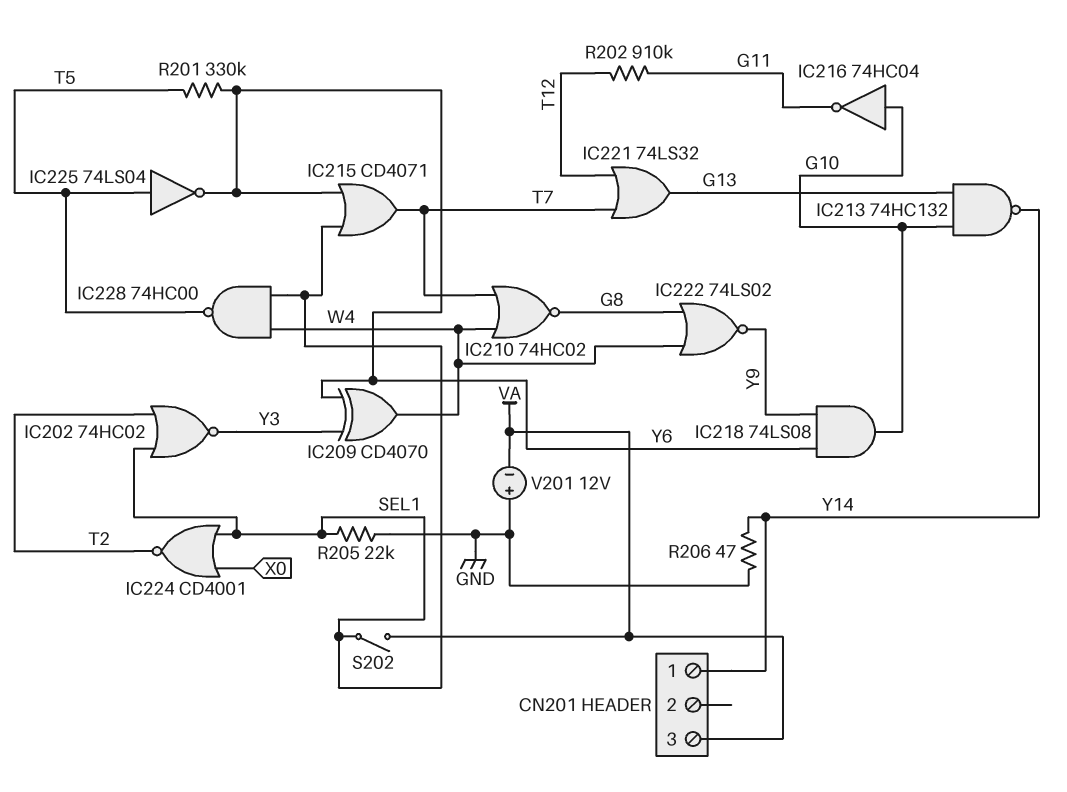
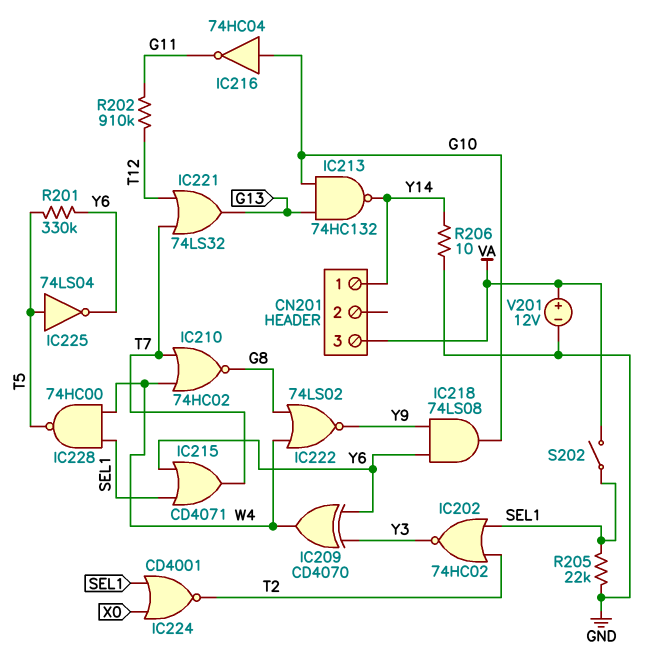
R206: 47 (GND, Y14) -> 10 (GND, Y14)
V201: 12V (plus GND, minus VA) -> 12V (plus VA, minus GND)

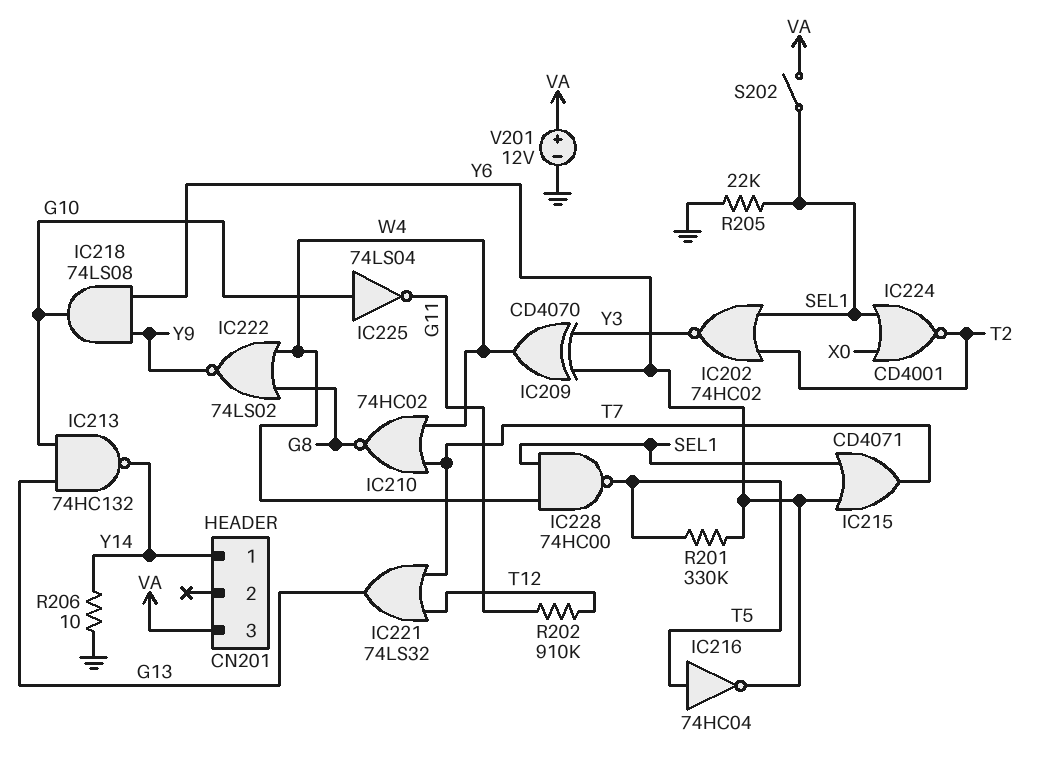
IC216: NOT 74HC04 (in G10, out G11) -> NOT 74HC04 (in T5, out Y6)
IC225: NOT 74LS04 (in T5, out Y6) -> NOT 74LS04 (in G10, out G11)

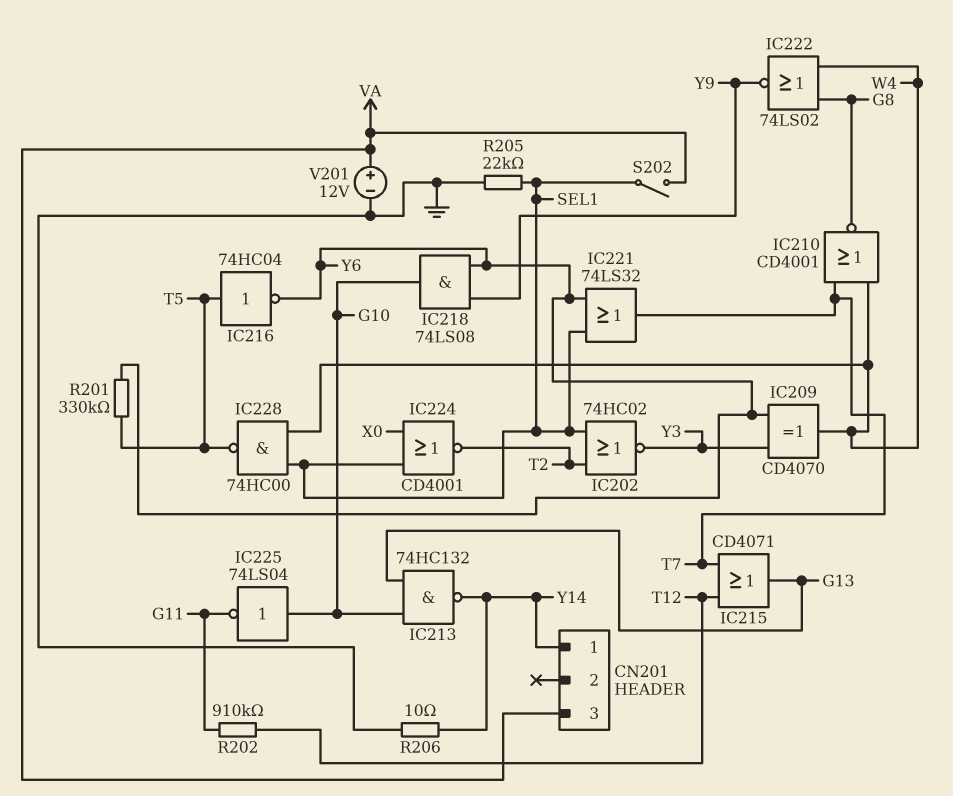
IC210: NOR 74HC02 (in T7, in W4, out G8) -> NOR CD4001 (in T7, in W4, out G8)
IC215: OR CD4071 (in SEL1, in Y6, out T7) -> OR CD4071 (in T7, in T12, out G13)
IC221: OR 74LS32 (in T7, in T12, out G13) -> OR 74LS32 (in SEL1, in Y6, out T7)

